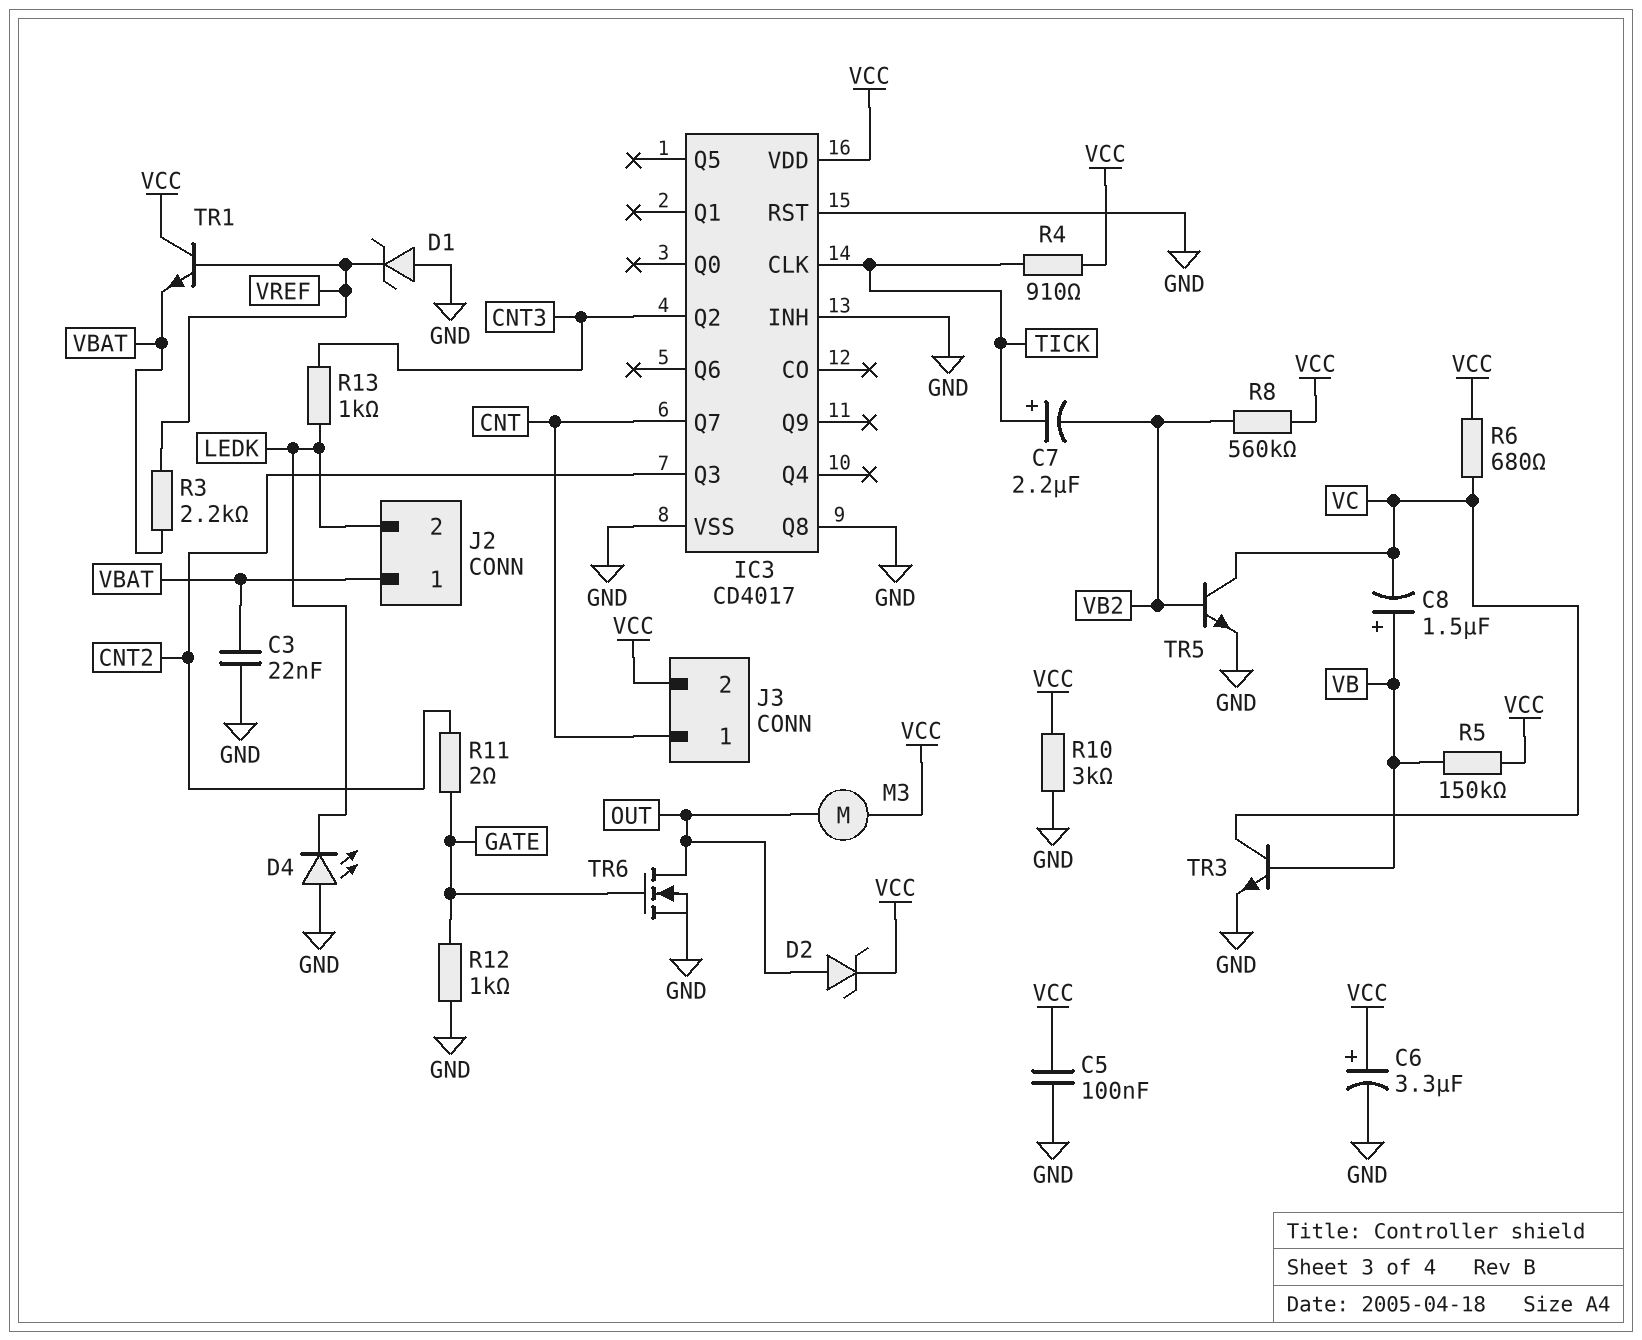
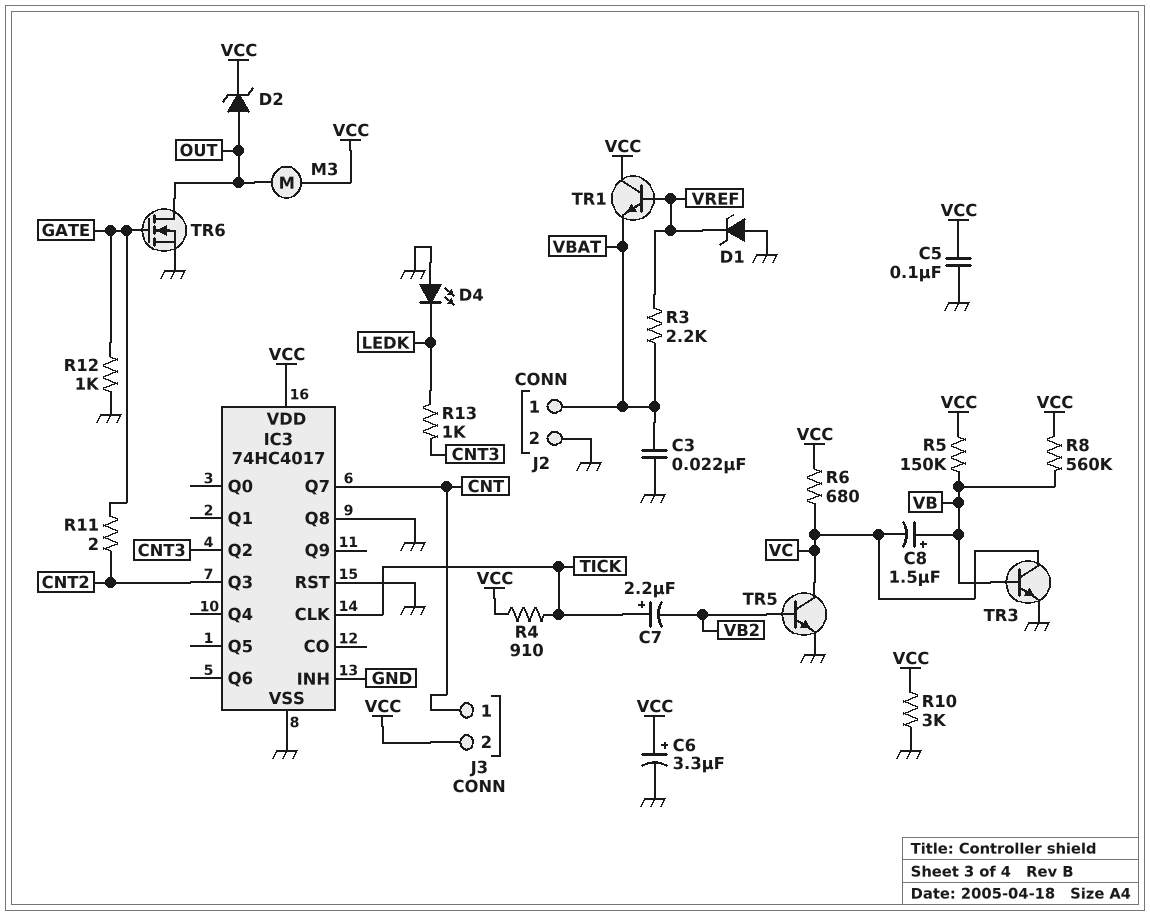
IC3: CD4017 -> 74HC4017
J2 pin 2: LEDK -> GND
R8: 560k (VB2, VCC) -> 560k (VB, VCC)

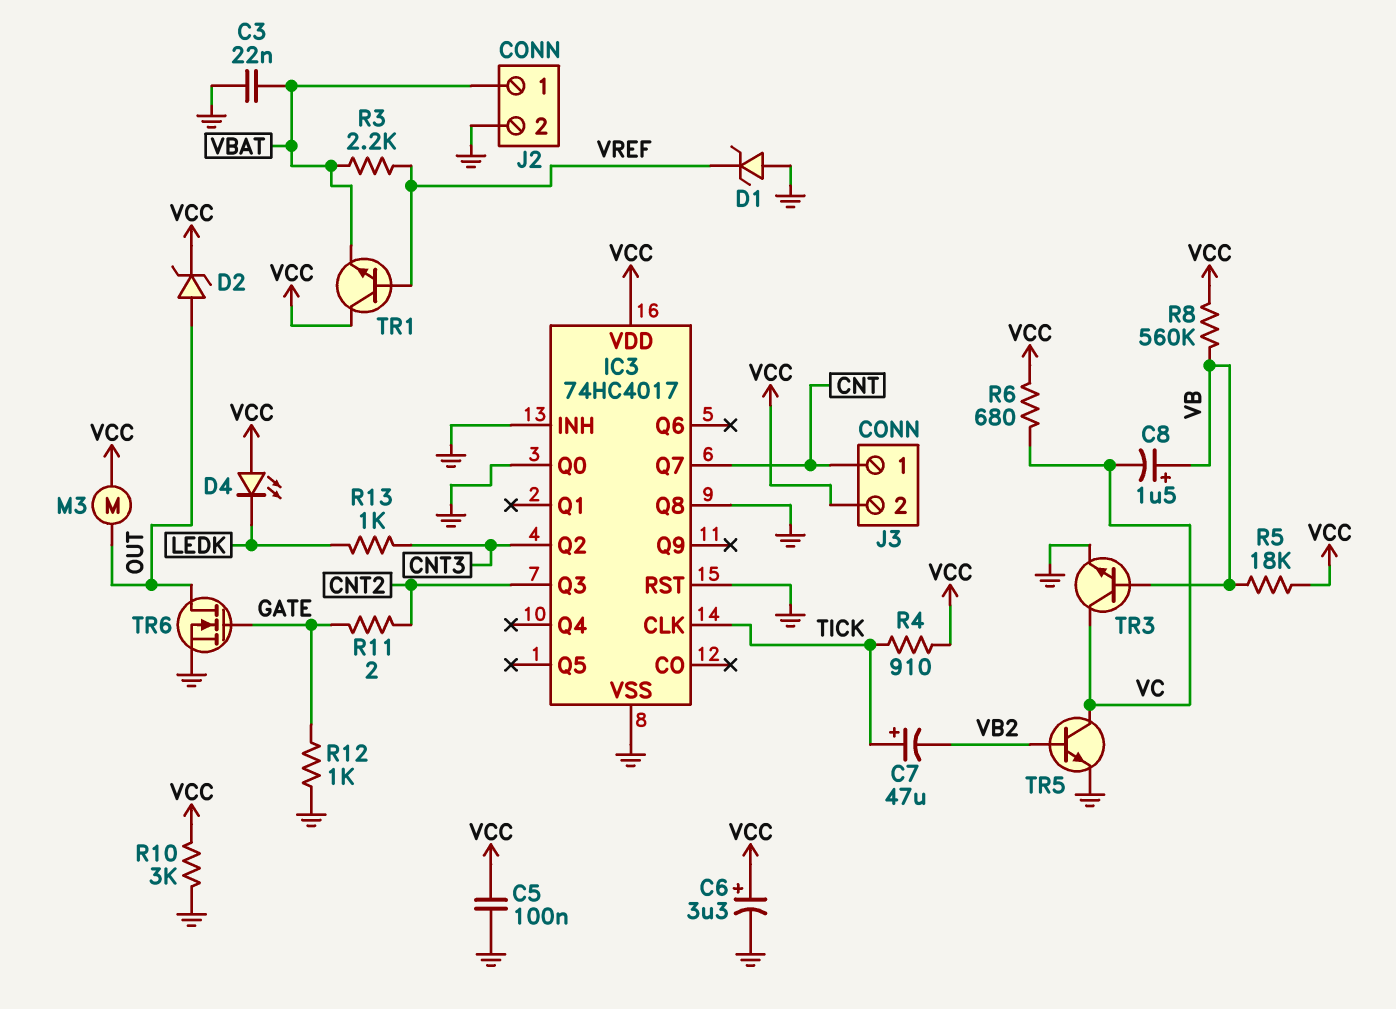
C7: 2.2uF (plus TICK, minus VB2) -> 47uF (plus TICK, minus VB2)
D4: LED (A GND, K LEDK) -> LED (A VCC, K LEDK)
IC3 pin Q0: none -> GND
R5: 150k (VB, VCC) -> 18k (VB, VCC)

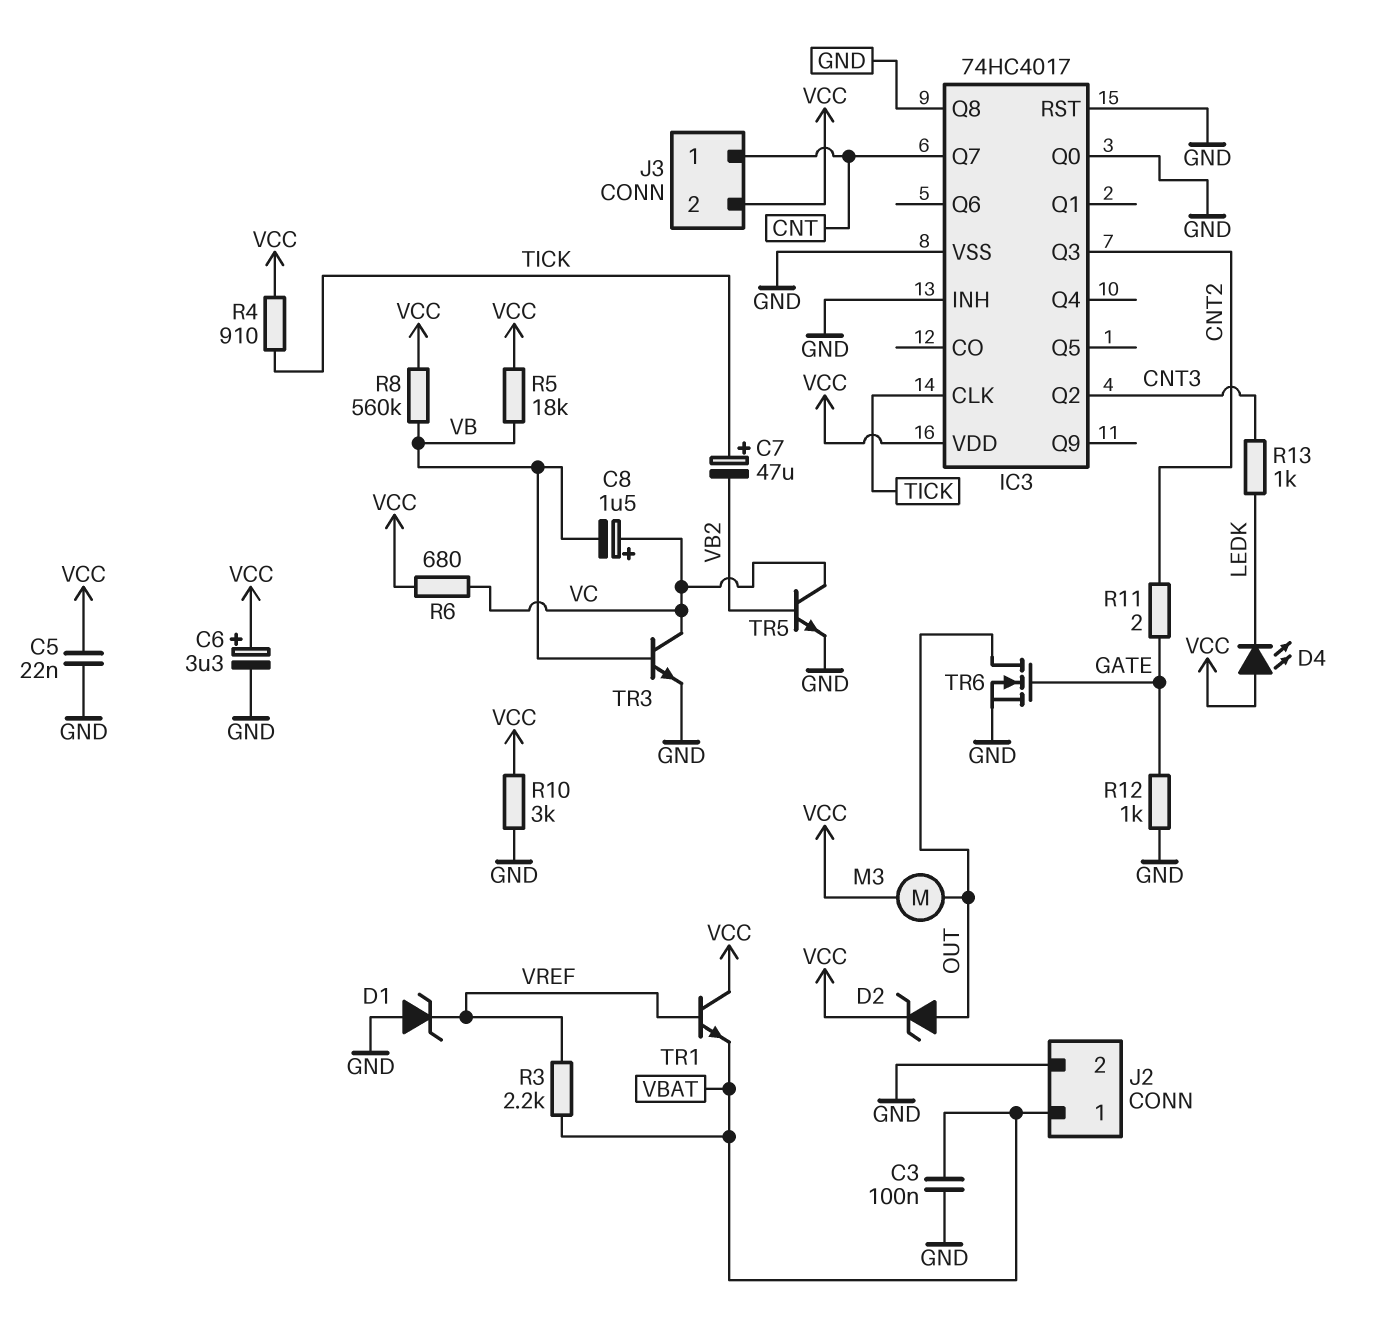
C3: 22nF (GND, VBAT) -> 100nF (GND, VBAT)
C5: 100nF (GND, VCC) -> 22nF (GND, VCC)
C8: 1.5uF (plus VB, minus VC) -> 1.5uF (plus VC, minus VB)

